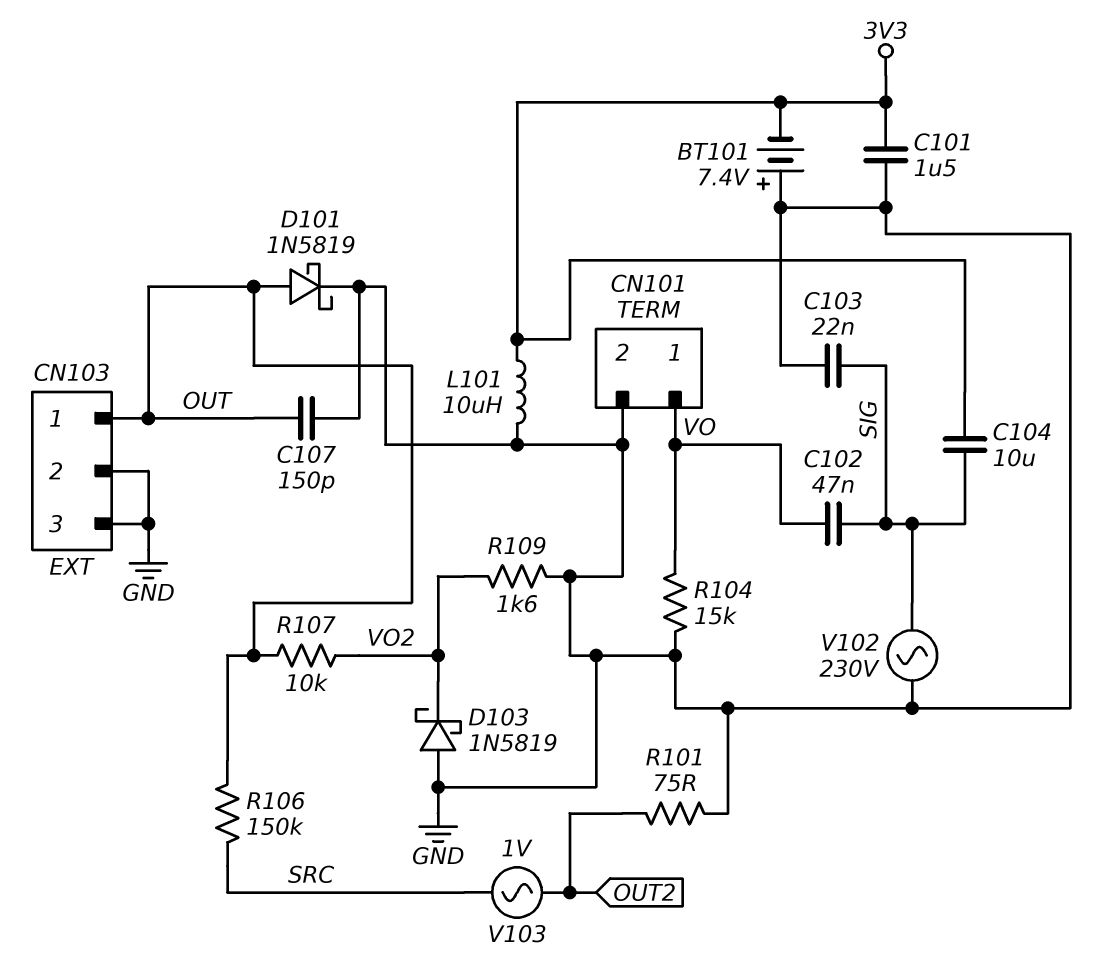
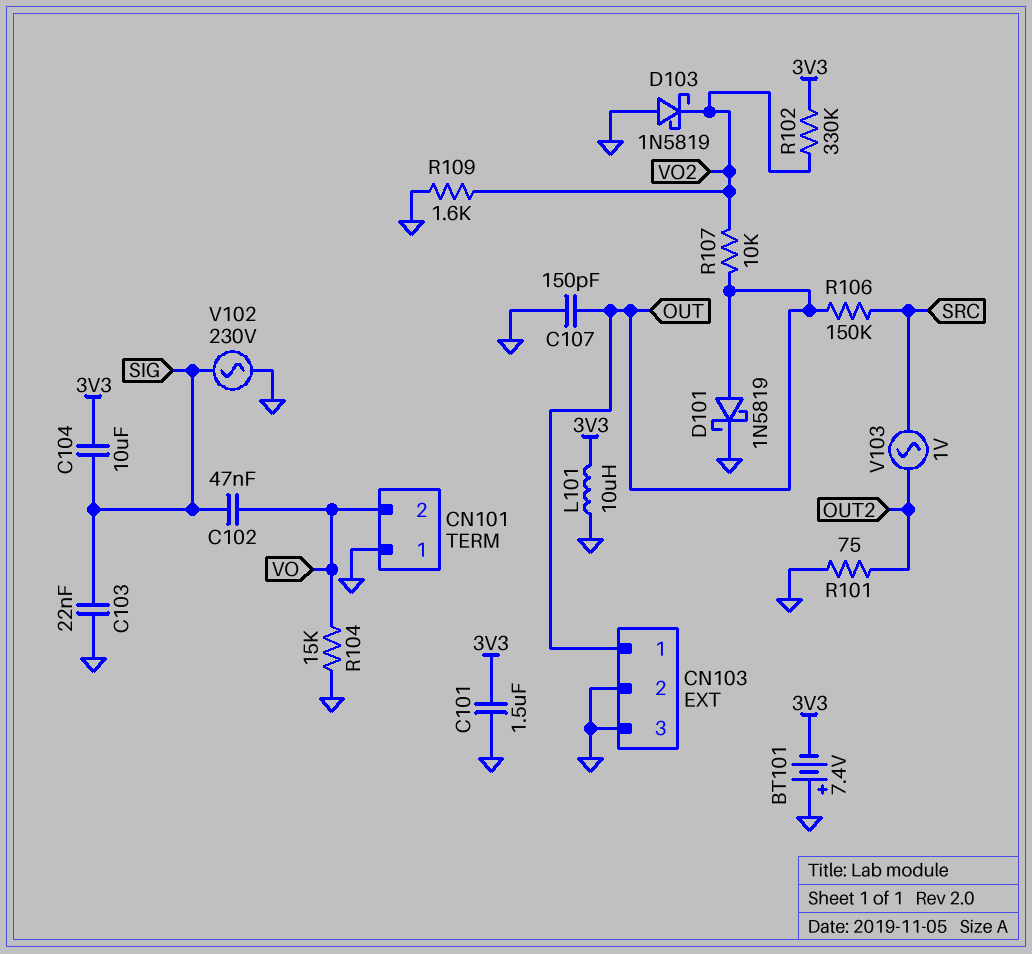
CN101 pin 1: VO -> GND
CN101 pin 2: GND -> VO
R102: none -> 330k (3V3, VO2)

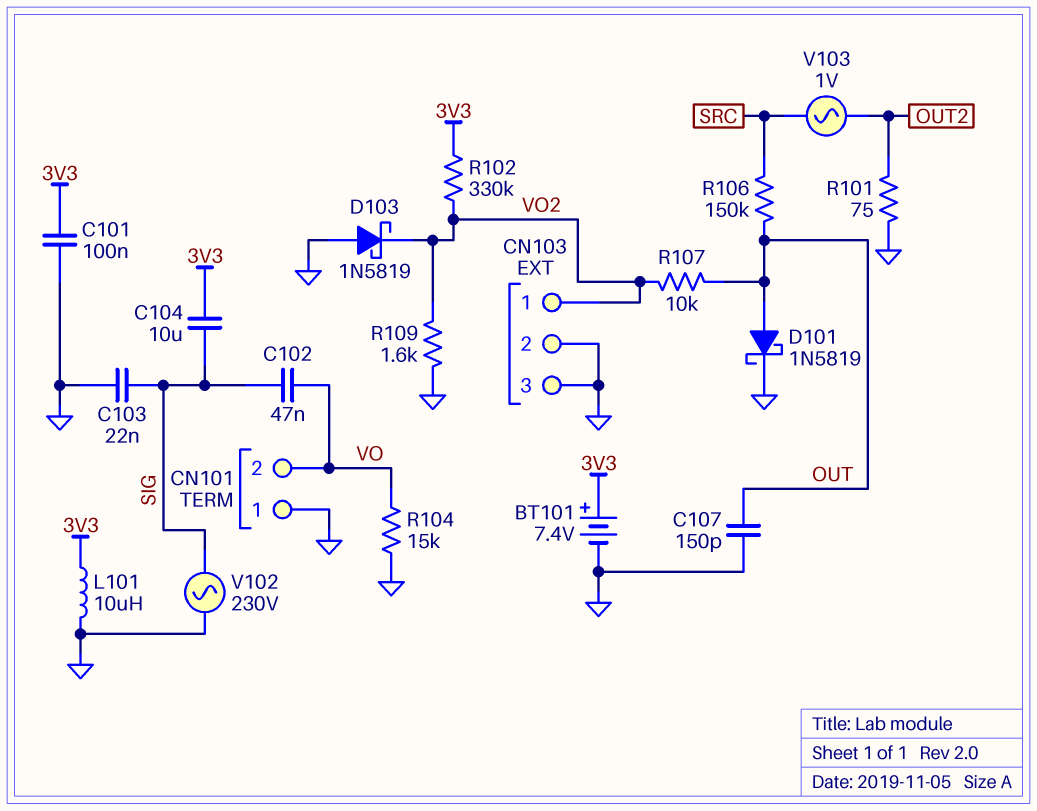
BT101: 7.4V (plus GND, minus 3V3) -> 7.4V (plus 3V3, minus GND)
C101: 1.5uF (3V3, GND) -> 100nF (3V3, GND)
CN103 pin 1: OUT -> VO2

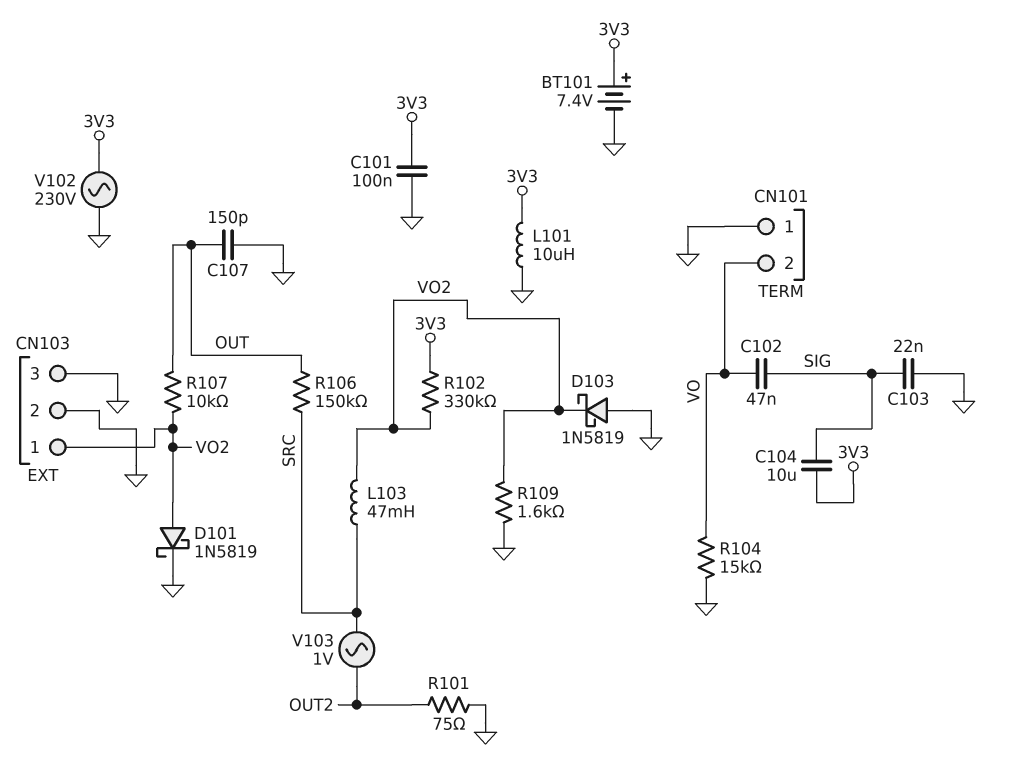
D101: schottky 1N5819 (A OUT, K GND) -> schottky 1N5819 (A VO2, K GND)
L103: none -> 47mH (SRC, VO2)
V102: AC 230V (GND, SIG) -> AC 230V (3V3, GND)

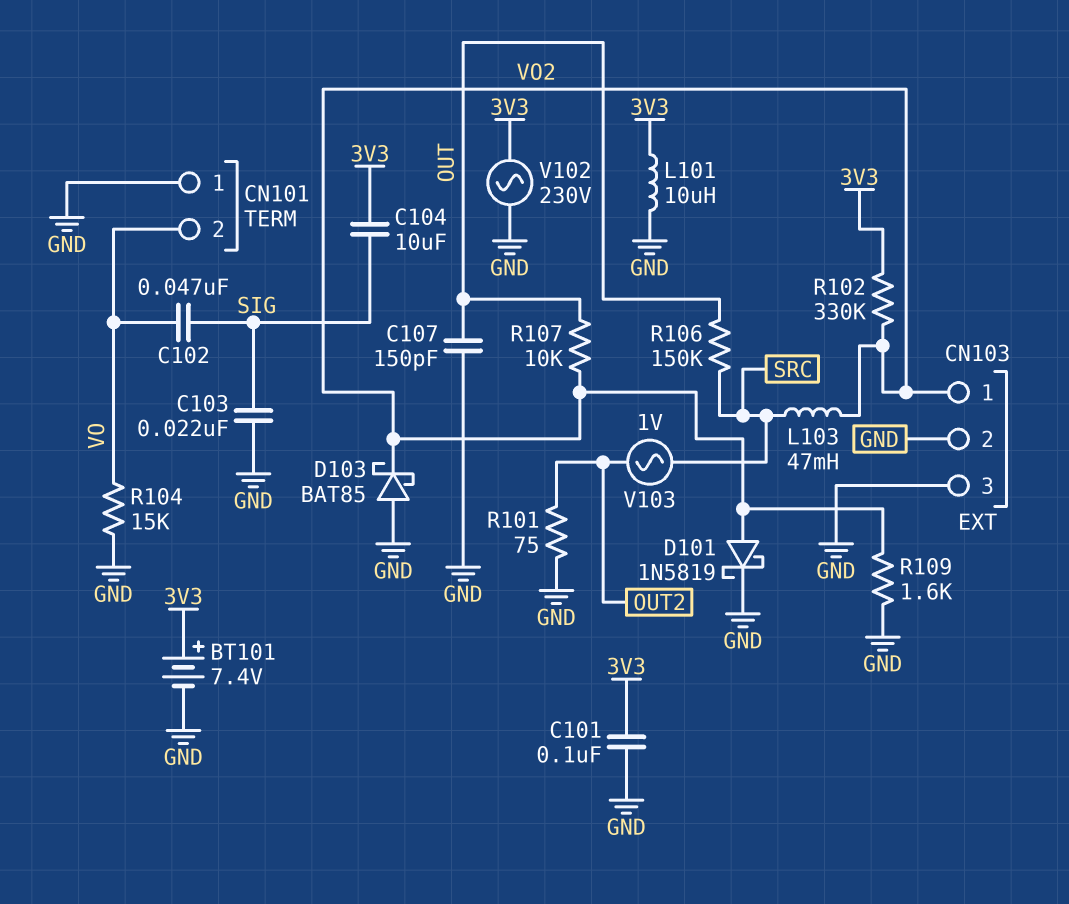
D103: schottky 1N5819 (A GND, K VO2) -> schottky BAT85 (A GND, K VO2)

